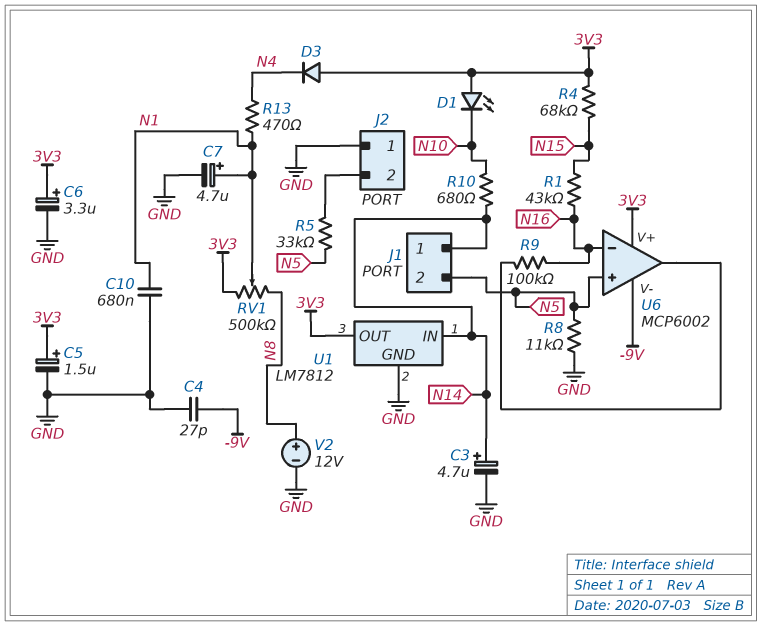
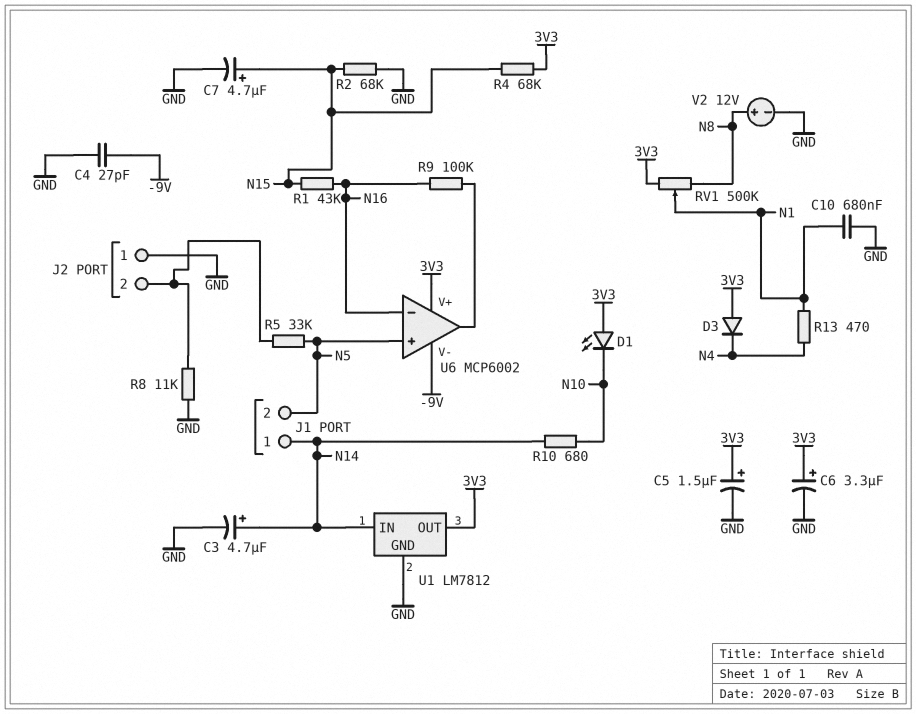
C7: 4.7uF (plus N1, minus GND) -> 4.7uF (plus N15, minus GND)
R2: none -> 68k (GND, N15)
R8: 11k (GND, N5) -> 11k (GND, J2/2)

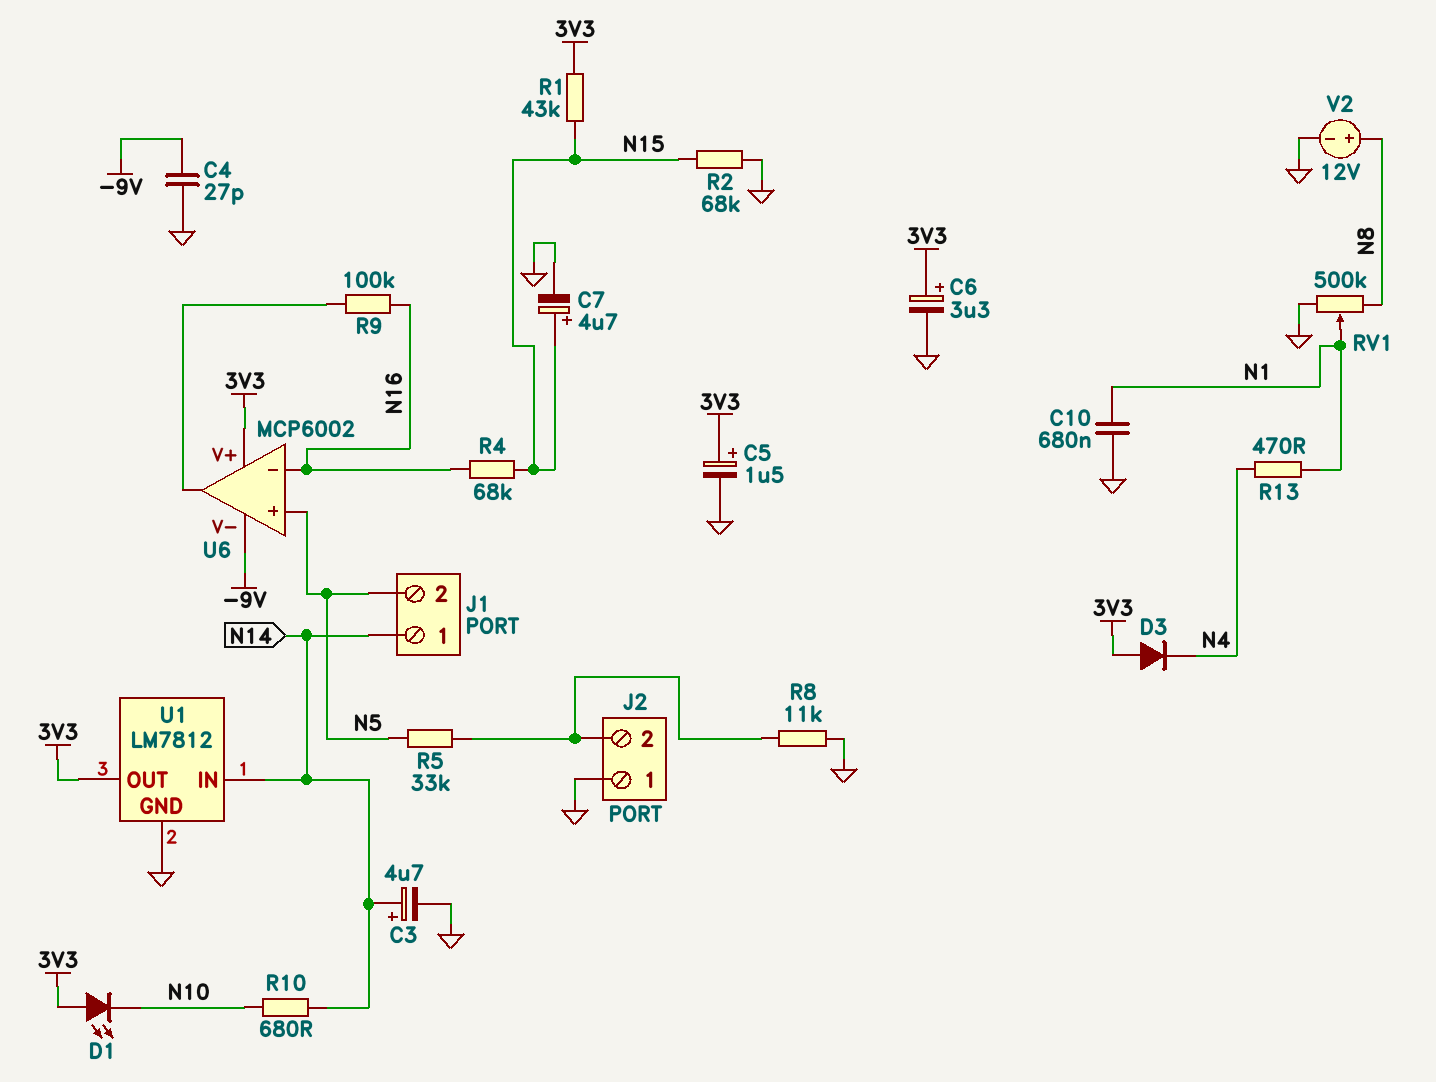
R1: 43k (N15, N16) -> 43k (3V3, N15)
R4: 68k (3V3, N15) -> 68k (N15, N16)
RV1: 500k (3V3, N8, wiper N1) -> 500k (GND, N8, wiper N1)

